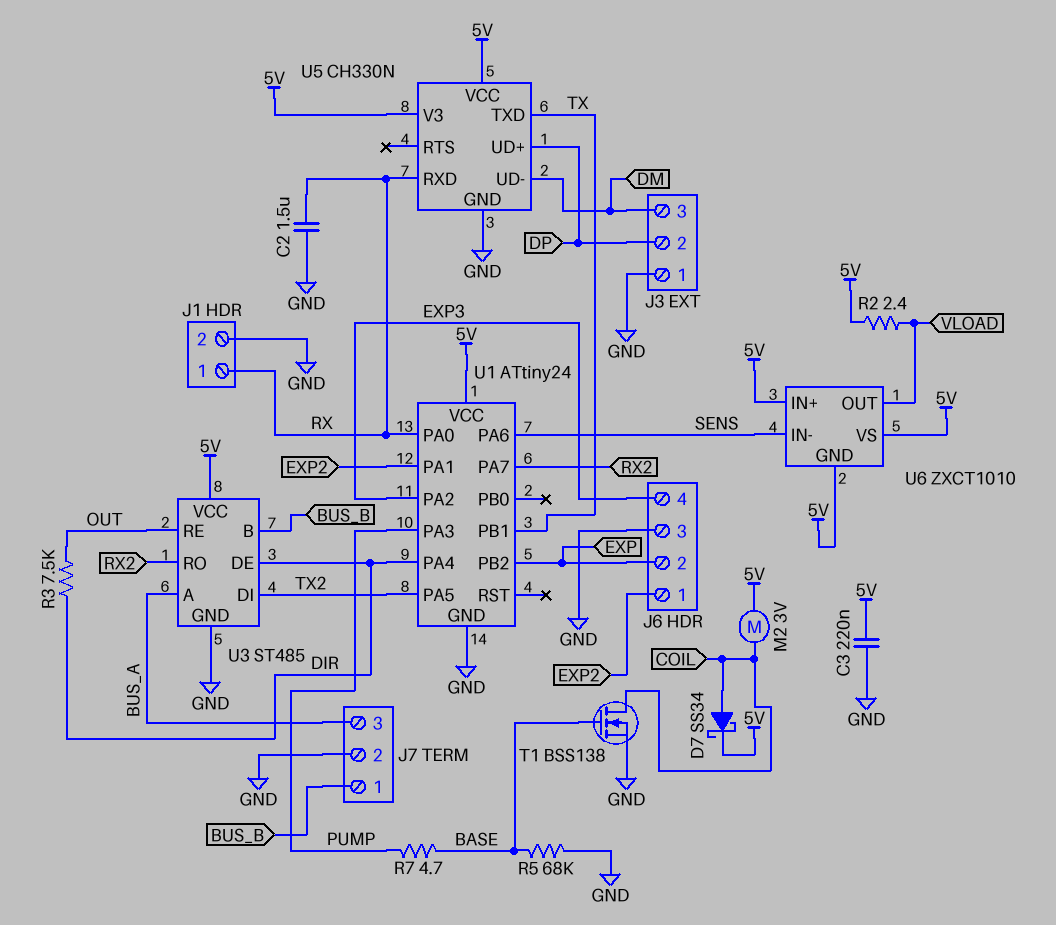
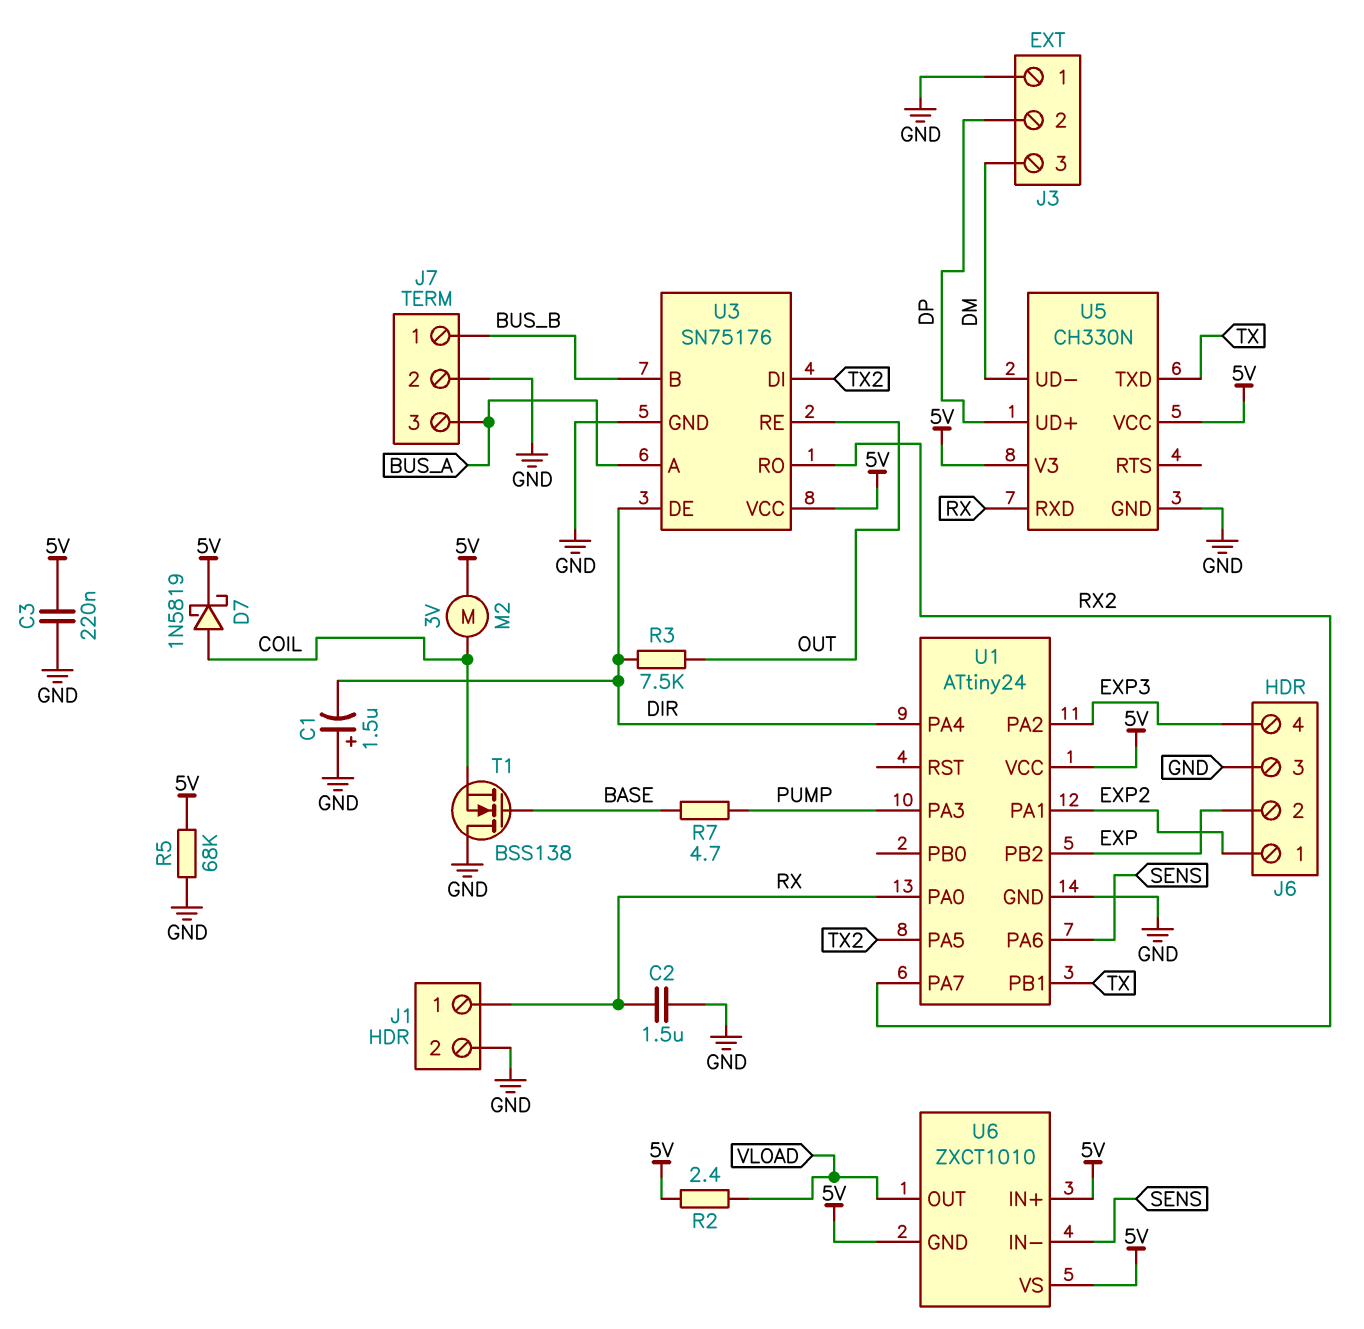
C1: none -> 1.5uF (plus GND, minus DIR)
D7: schottky SS34 (A COIL, K 5V) -> schottky 1N5819 (A COIL, K 5V)
R5: 68k (BASE, GND) -> 68k (5V, GND)
T1: NMOS BSS138 (G BASE, D COIL, S GND) -> NMOS BSS138 (G BASE, D GND, S COIL)
U3: ST485 -> SN75176

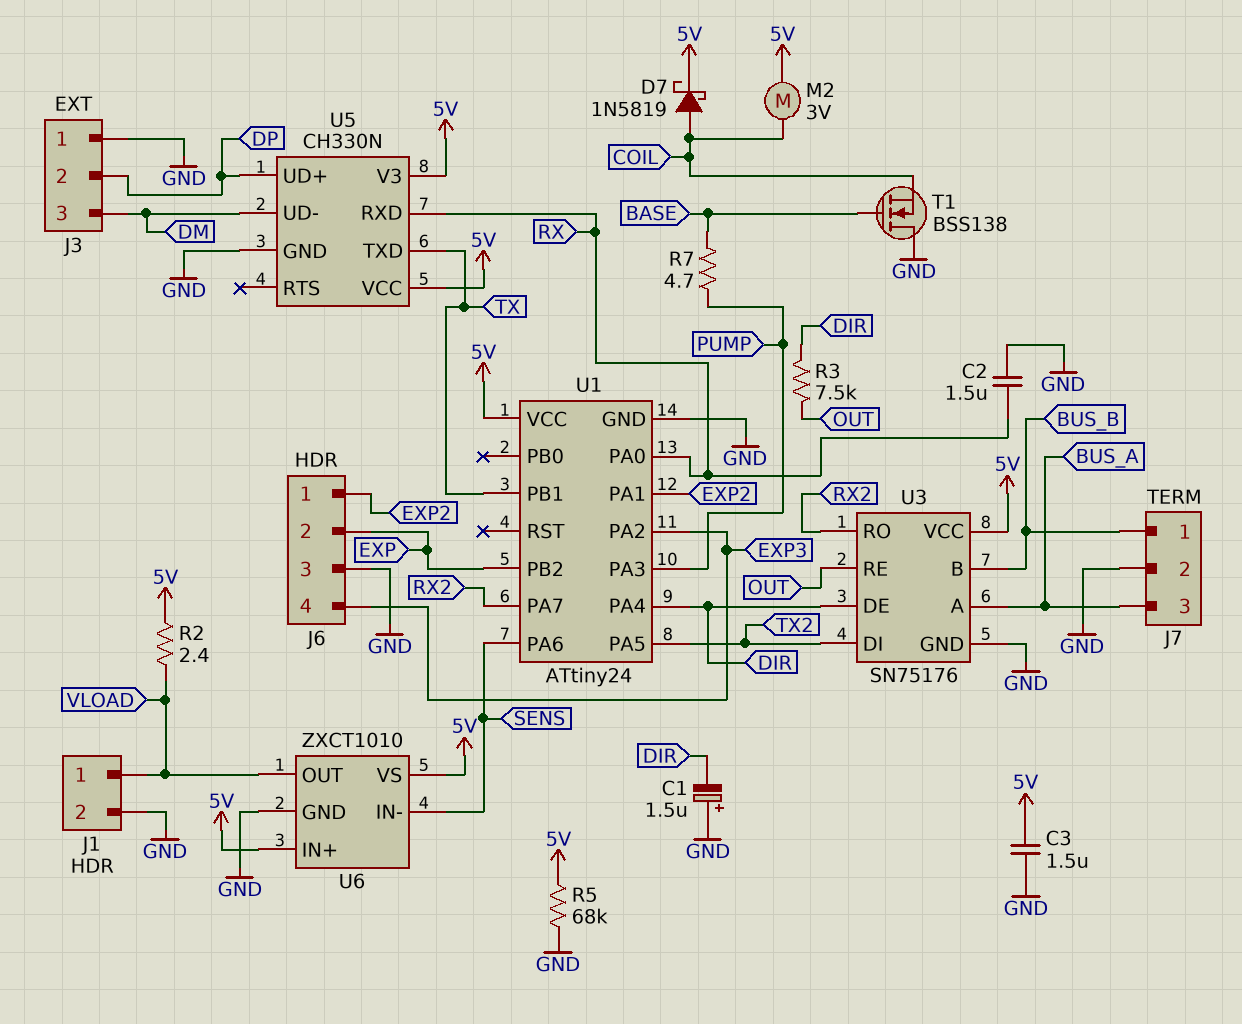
C3: 220nF (5V, GND) -> 1.5uF (5V, GND)
J1 pin 1: RX -> VLOAD
U6 pin GND: 5V -> GND

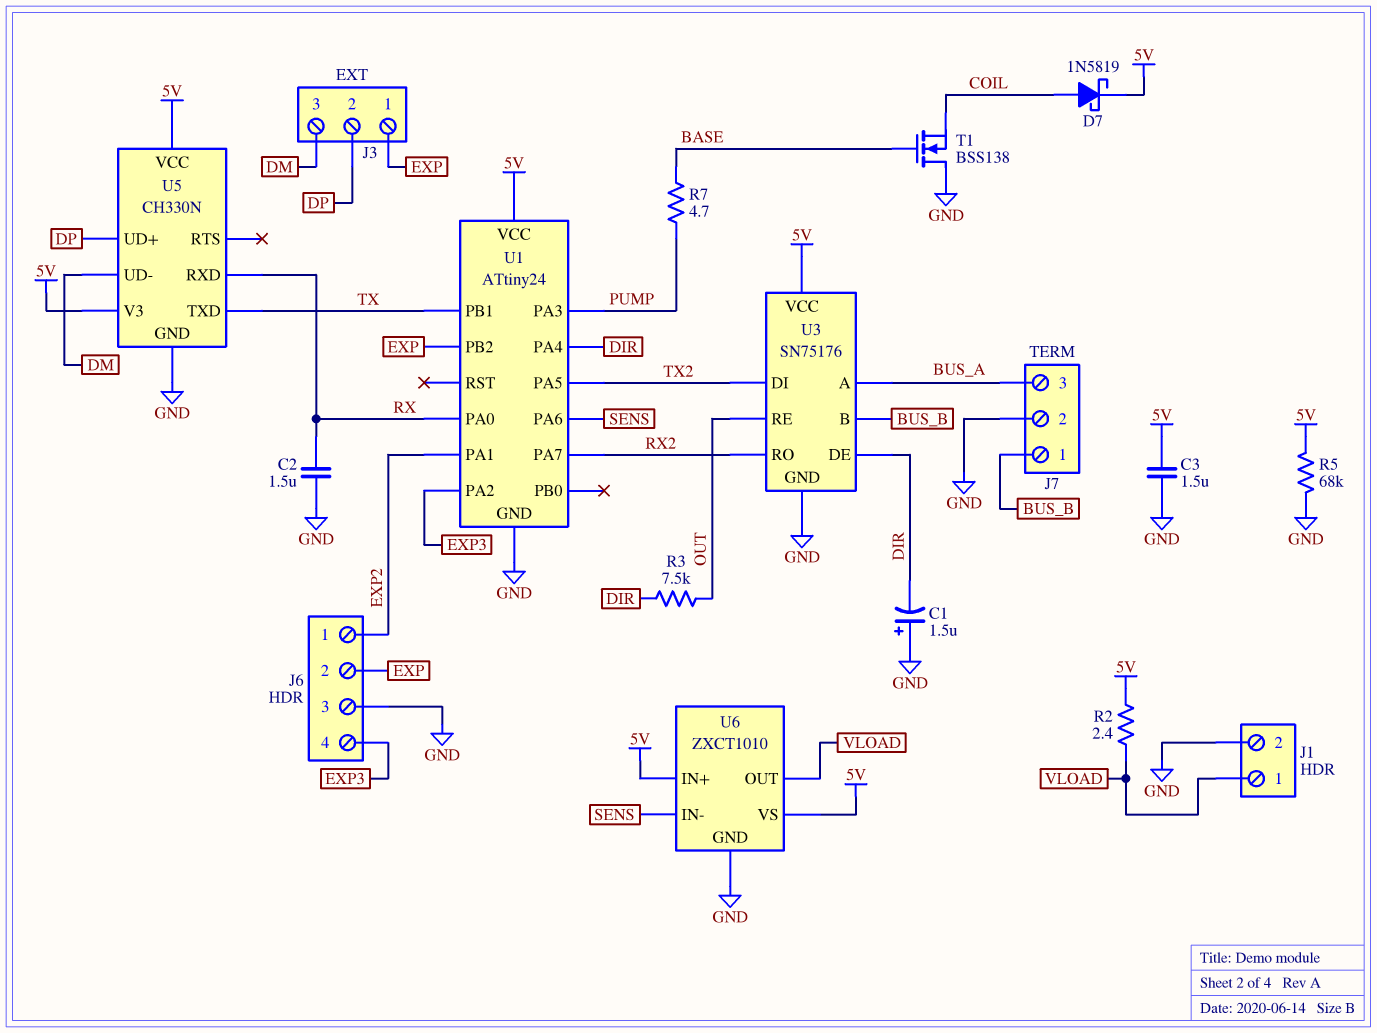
J3 pin 1: GND -> EXP
M2: motor 3V (5V, COIL) -> none

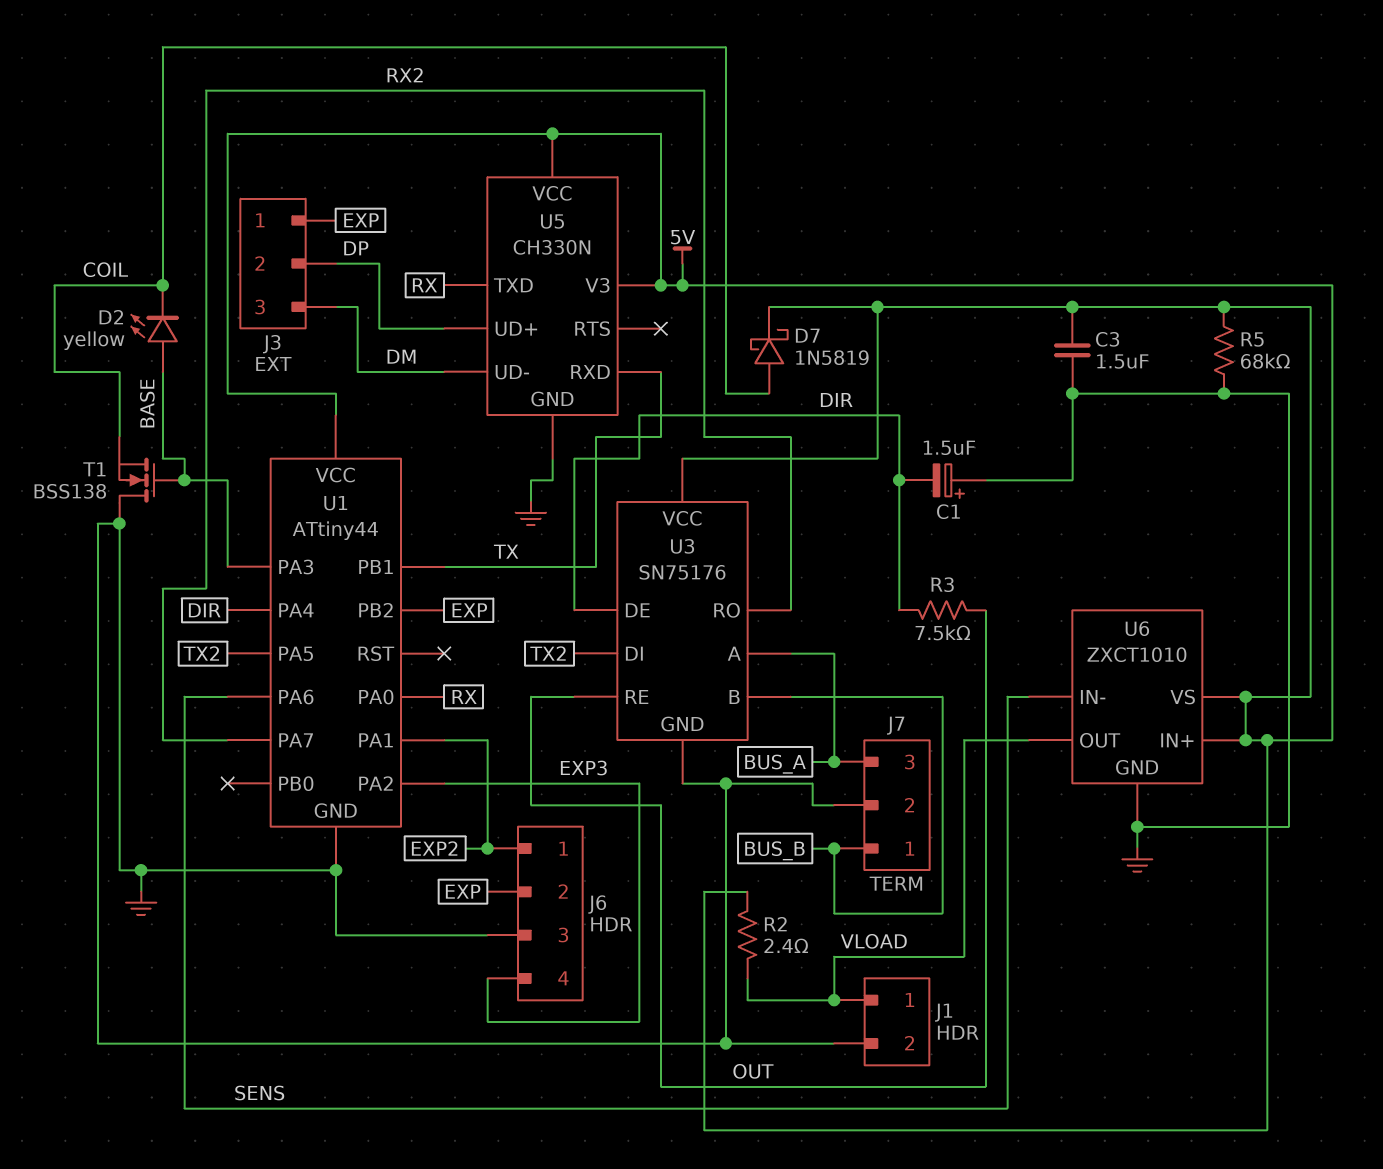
C2: 1.5uF (GND, RX) -> none
D2: none -> LED yellow (A BASE, K COIL)
R7: 4.7 (BASE, PUMP) -> none
U1: ATtiny24 -> ATtiny44
U1 pin PA3: PUMP -> BASE
U5 pin RXD: RX -> TX
U5 pin TXD: TX -> RX

